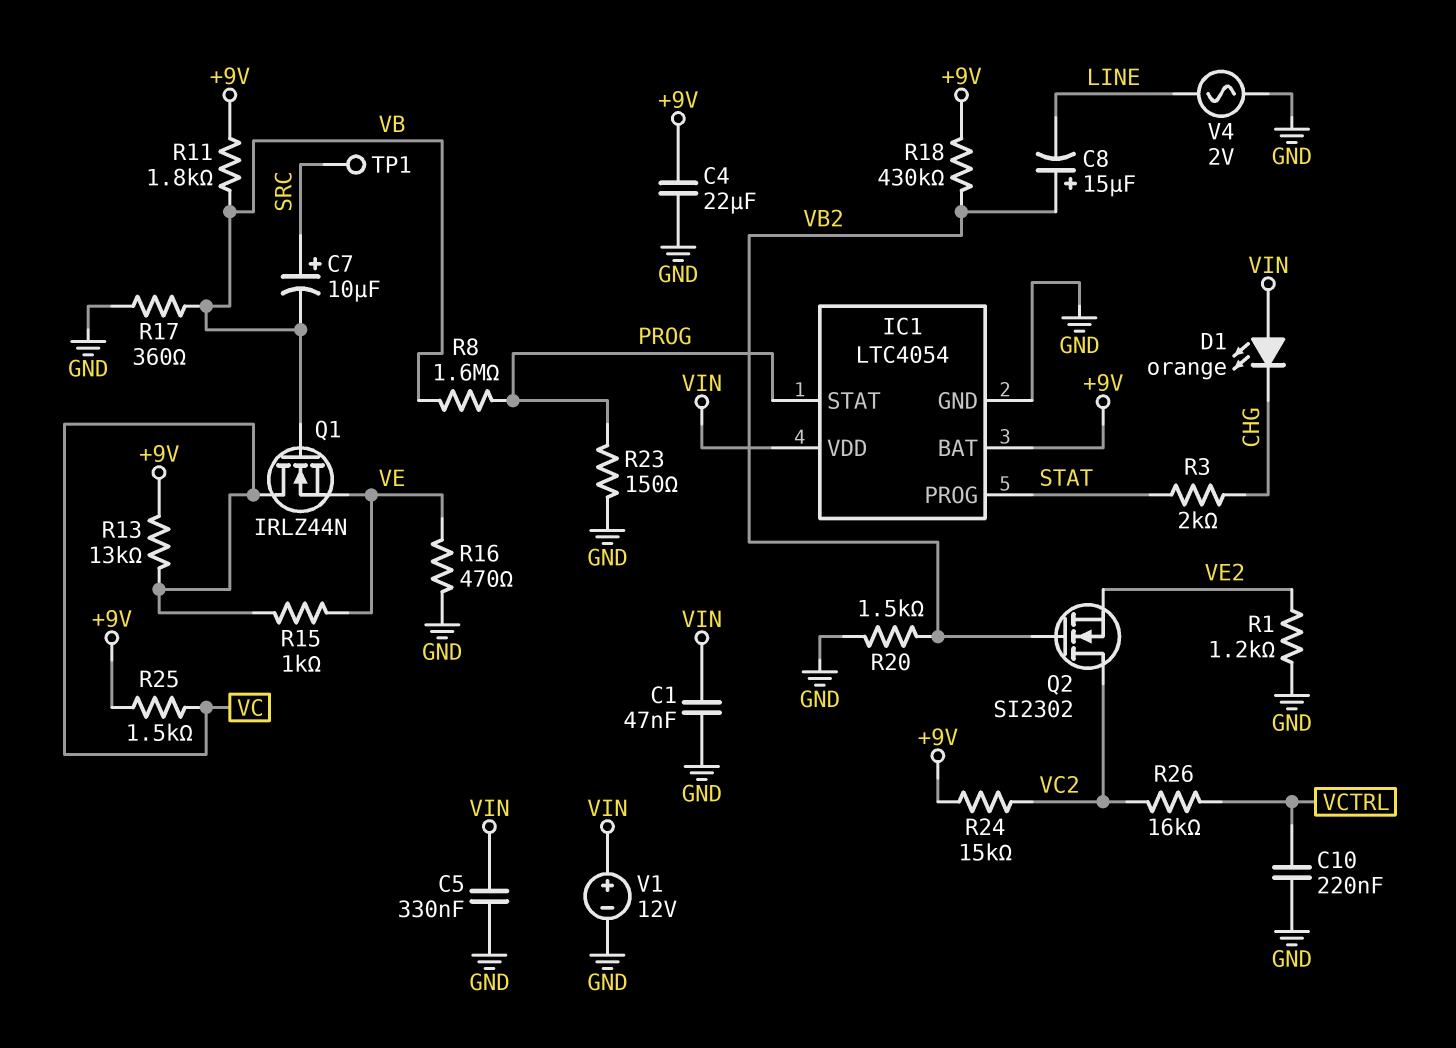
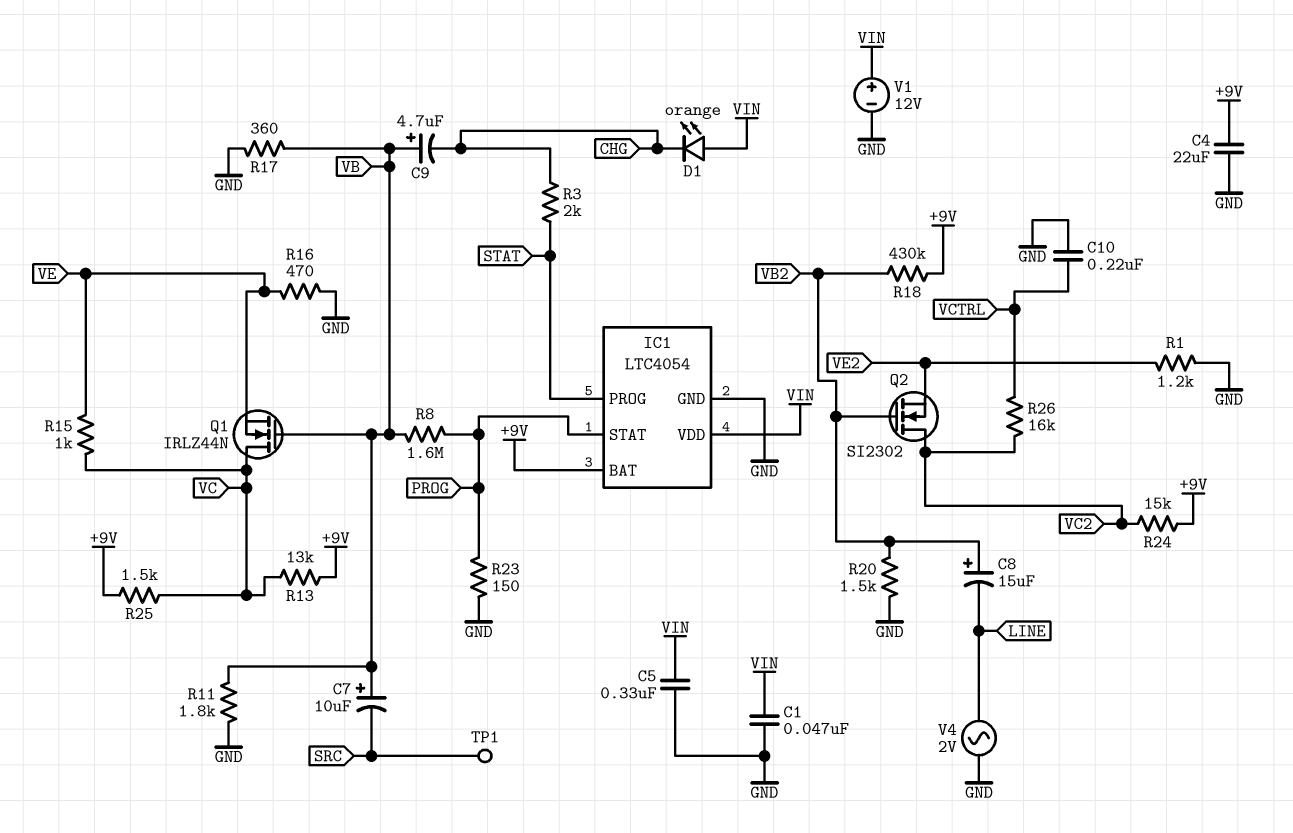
C7: 10uF (plus SRC, minus VB) -> 10uF (plus VB, minus SRC)
C9: none -> 4.7uF (plus VB, minus CHG)
R11: 1.8k (+9V, VB) -> 1.8k (GND, VB)

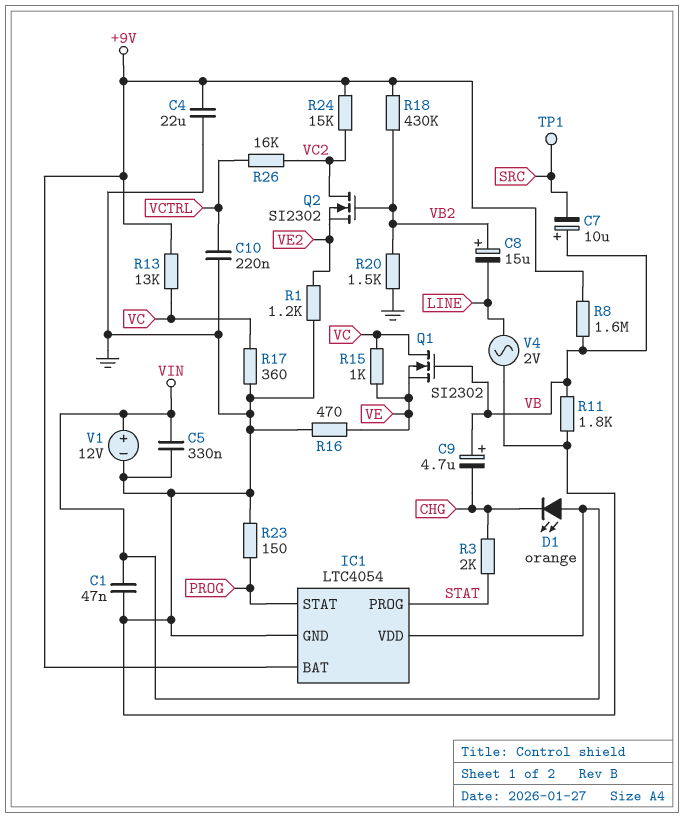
Q1: NMOS IRLZ44N (G VB, D VC, S VE) -> NMOS SI2302 (G VB, D VC, S VE)
R8: 1.6M (PROG, VB) -> 1.6M (+9V, VB)
R17: 360 (GND, VB) -> 360 (GND, VC)
R25: 1.5k (+9V, VC) -> none

